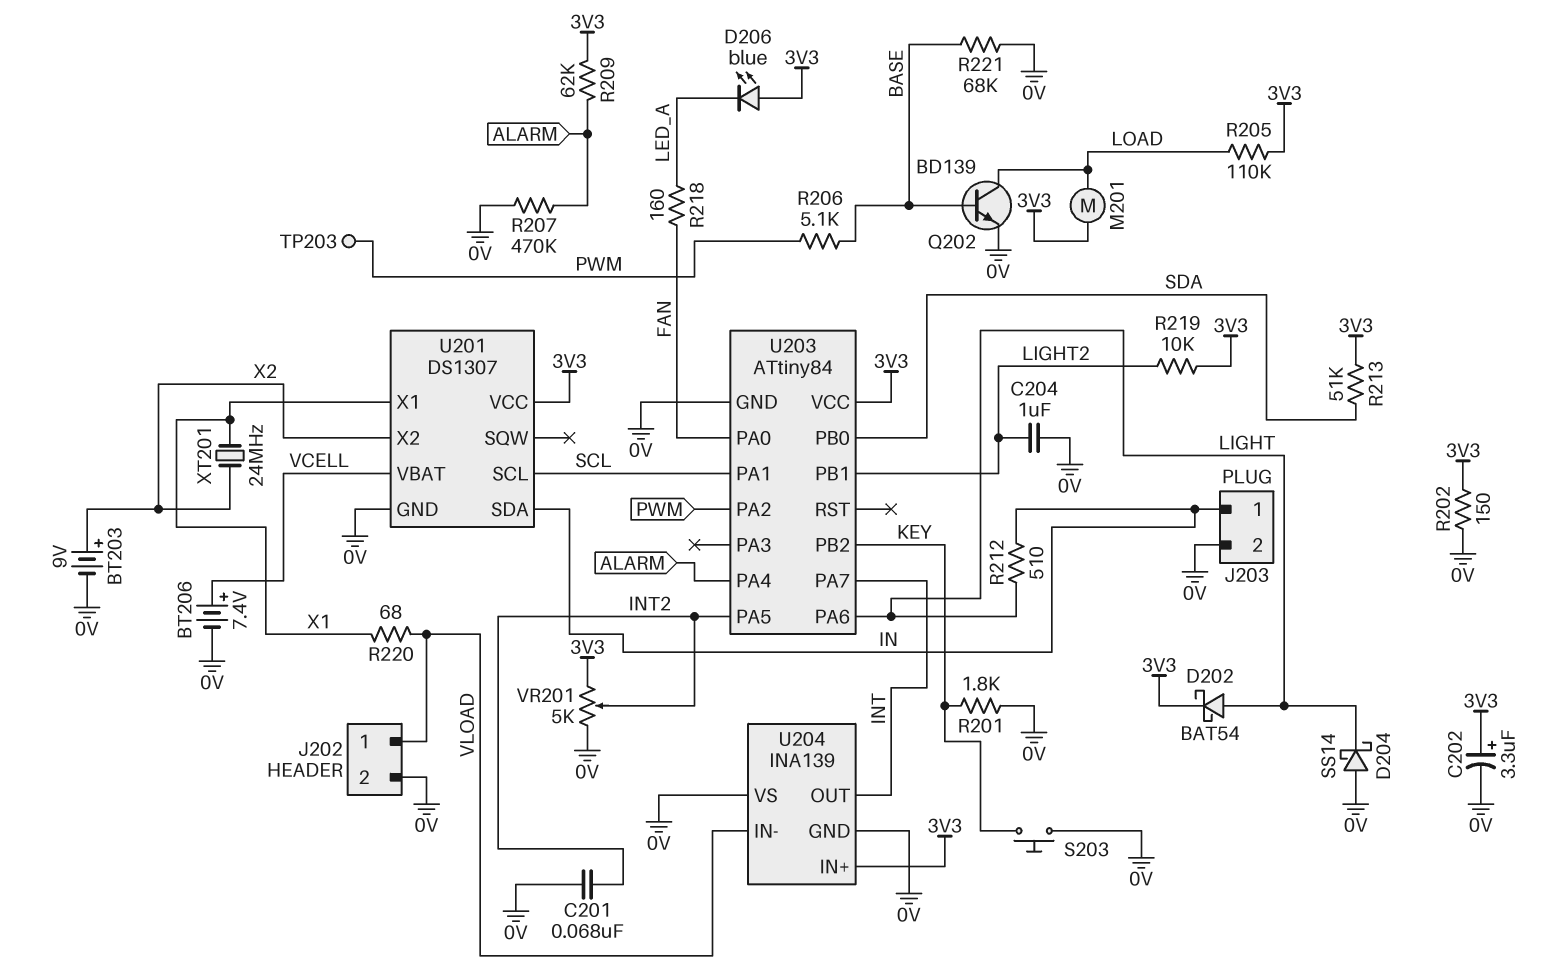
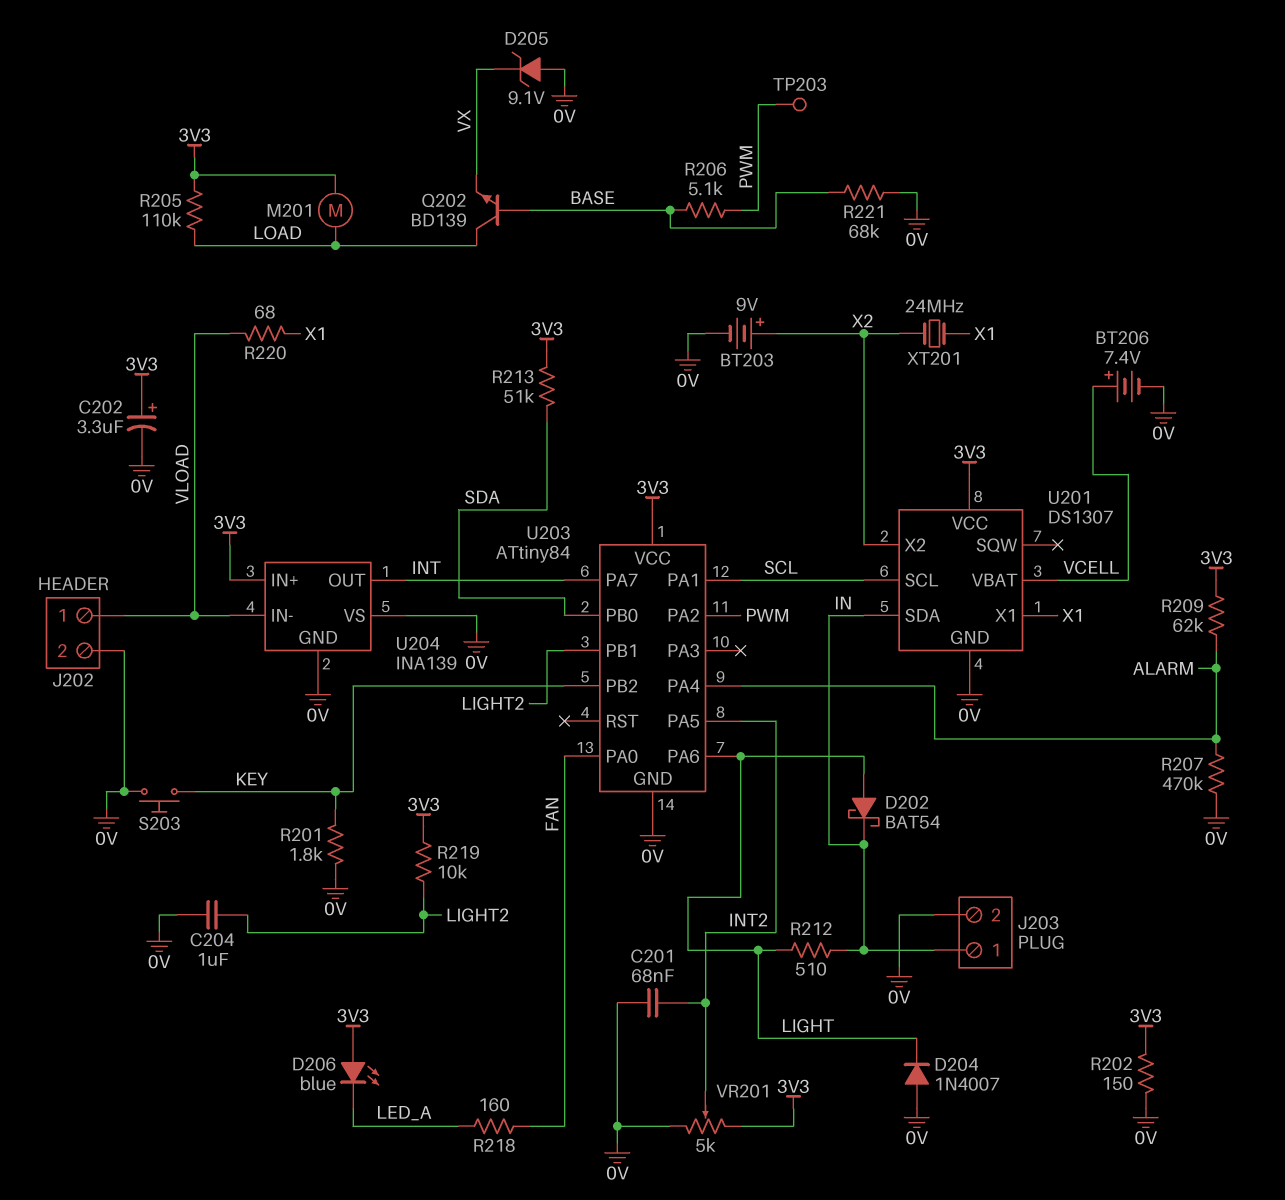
D202: schottky BAT54 (A LIGHT, K 3V3) -> schottky BAT54 (A LIGHT, K IN)
D204: schottky SS14 (A 0V, K LIGHT) -> diode 1N4007 (A 0V, K LIGHT)
D205: none -> zener 9.1V (A 0V, K VX)
Q202: NPN BD139 (B BASE, C LOAD, E 0V) -> NPN BD139 (B BASE, C LOAD, E VX)

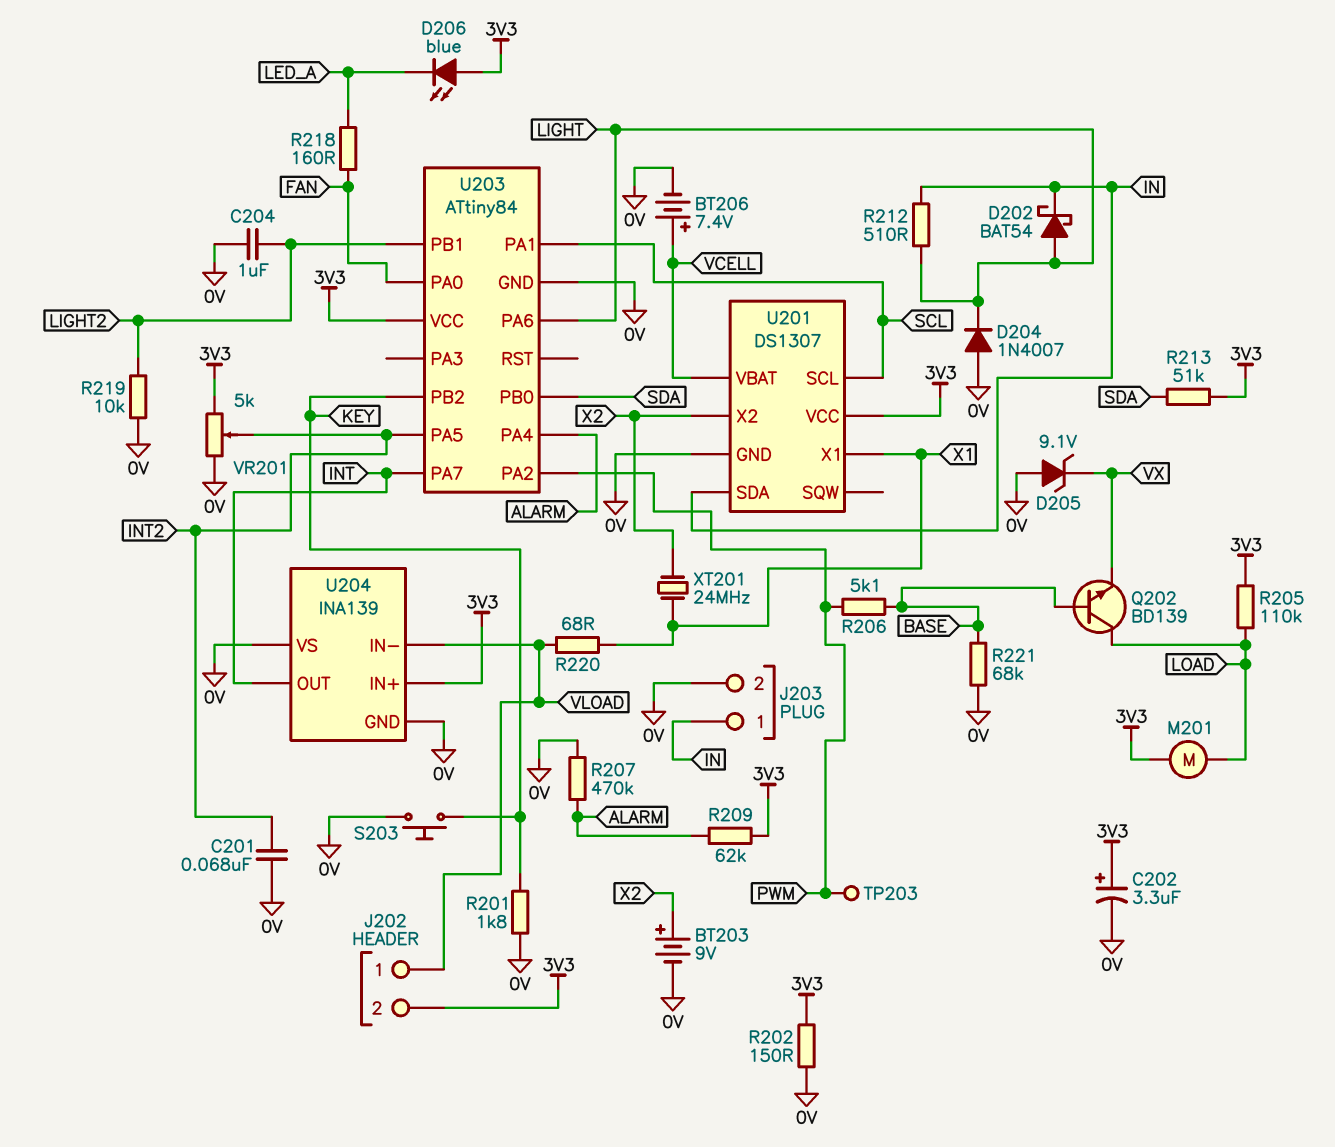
J202 pin 2: 0V -> 3V3
R219: 10k (3V3, LIGHT2) -> 10k (0V, LIGHT2)

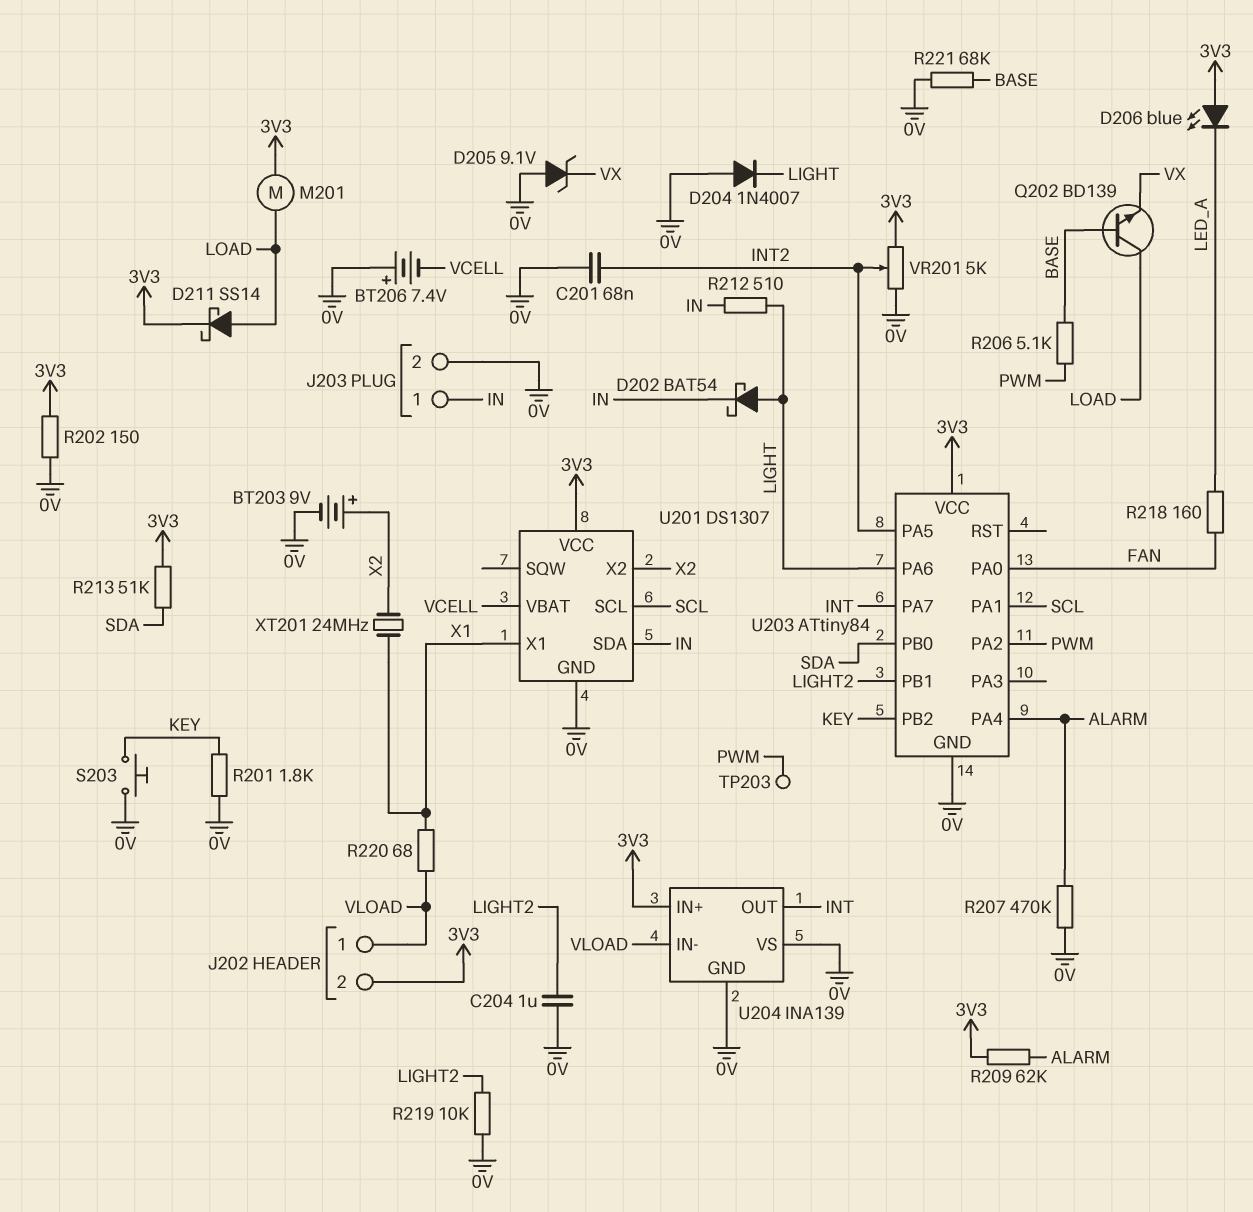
BT206: 7.4V (plus VCELL, minus 0V) -> 7.4V (plus 0V, minus VCELL)
C202: 3.3uF (plus 3V3, minus 0V) -> none
D211: none -> schottky SS14 (A LOAD, K 3V3)
R205: 110k (3V3, LOAD) -> none

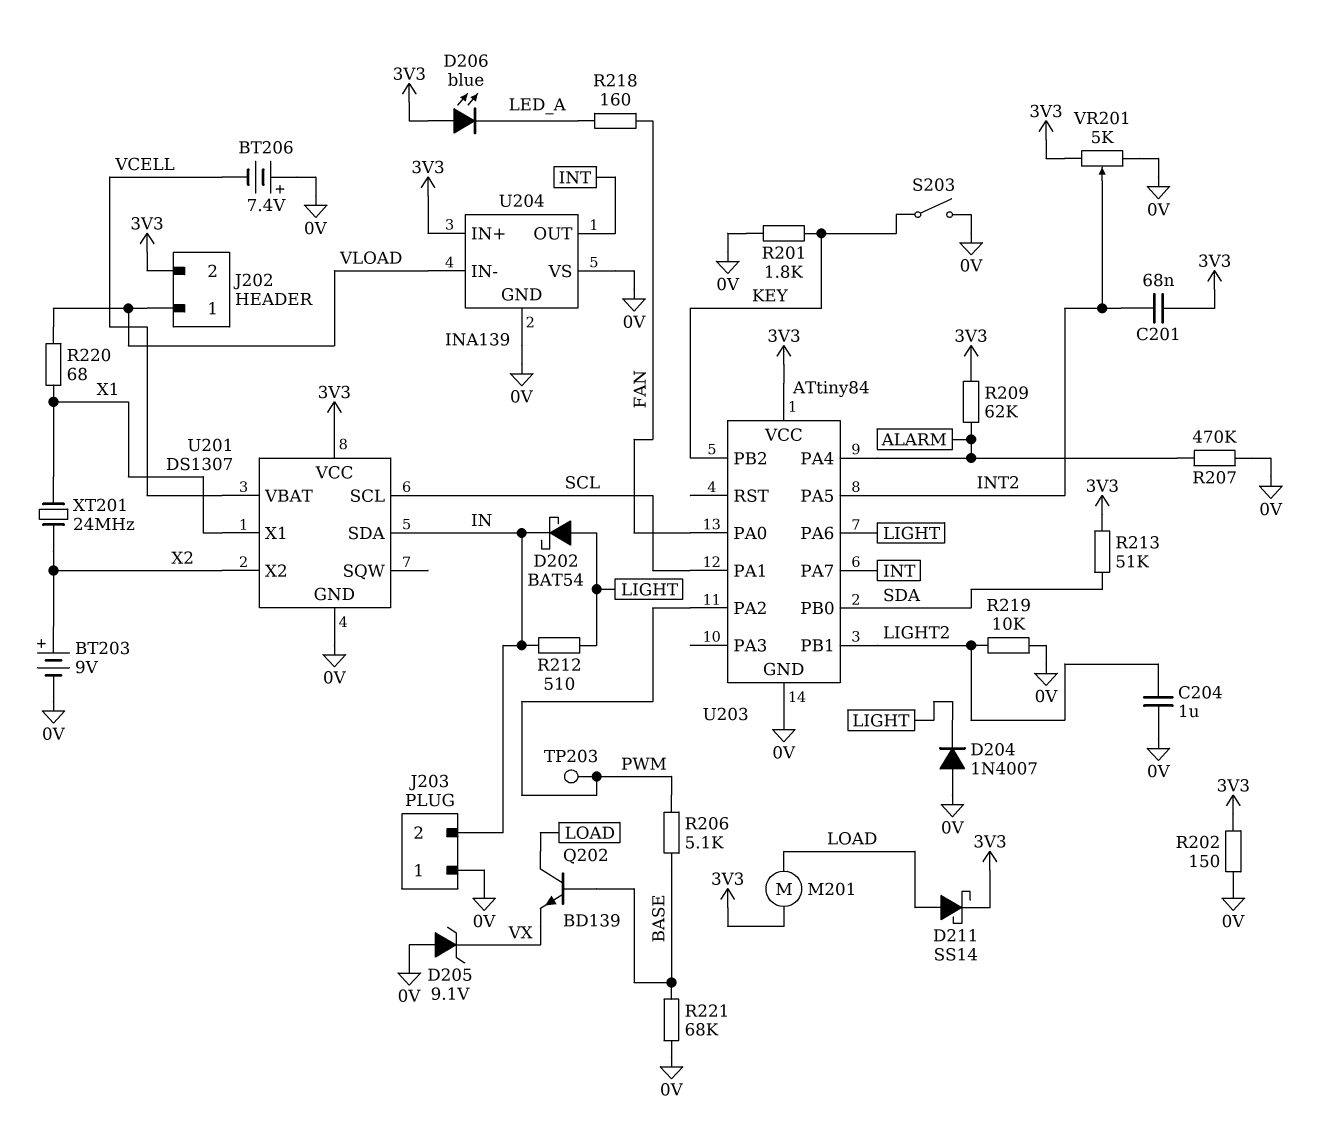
C201: 68nF (0V, INT2) -> 68nF (3V3, INT2)
J203 pin 1: IN -> 0V
J203 pin 2: 0V -> IN
S203: button (0V, KEY) -> switch (0V, KEY)

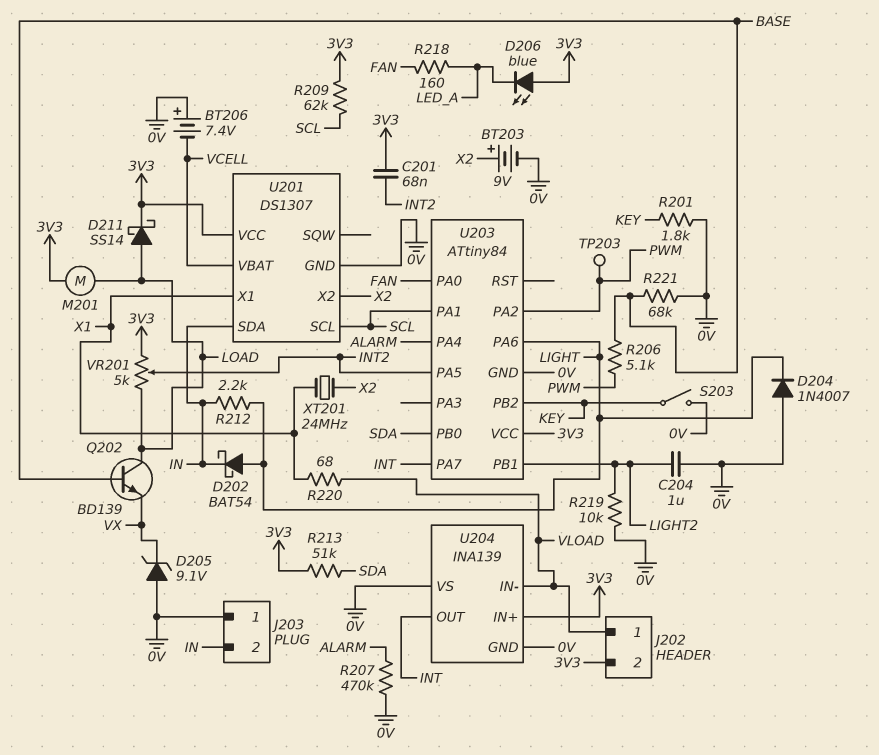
R202: 150 (0V, 3V3) -> none
R209: 62k (3V3, ALARM) -> 62k (3V3, SCL)
R212: 510 (IN, LIGHT) -> 2.2k (IN, LIGHT)
VR201: 5k (0V, 3V3, wiper INT2) -> 5k (3V3, LOAD, wiper INT2)

